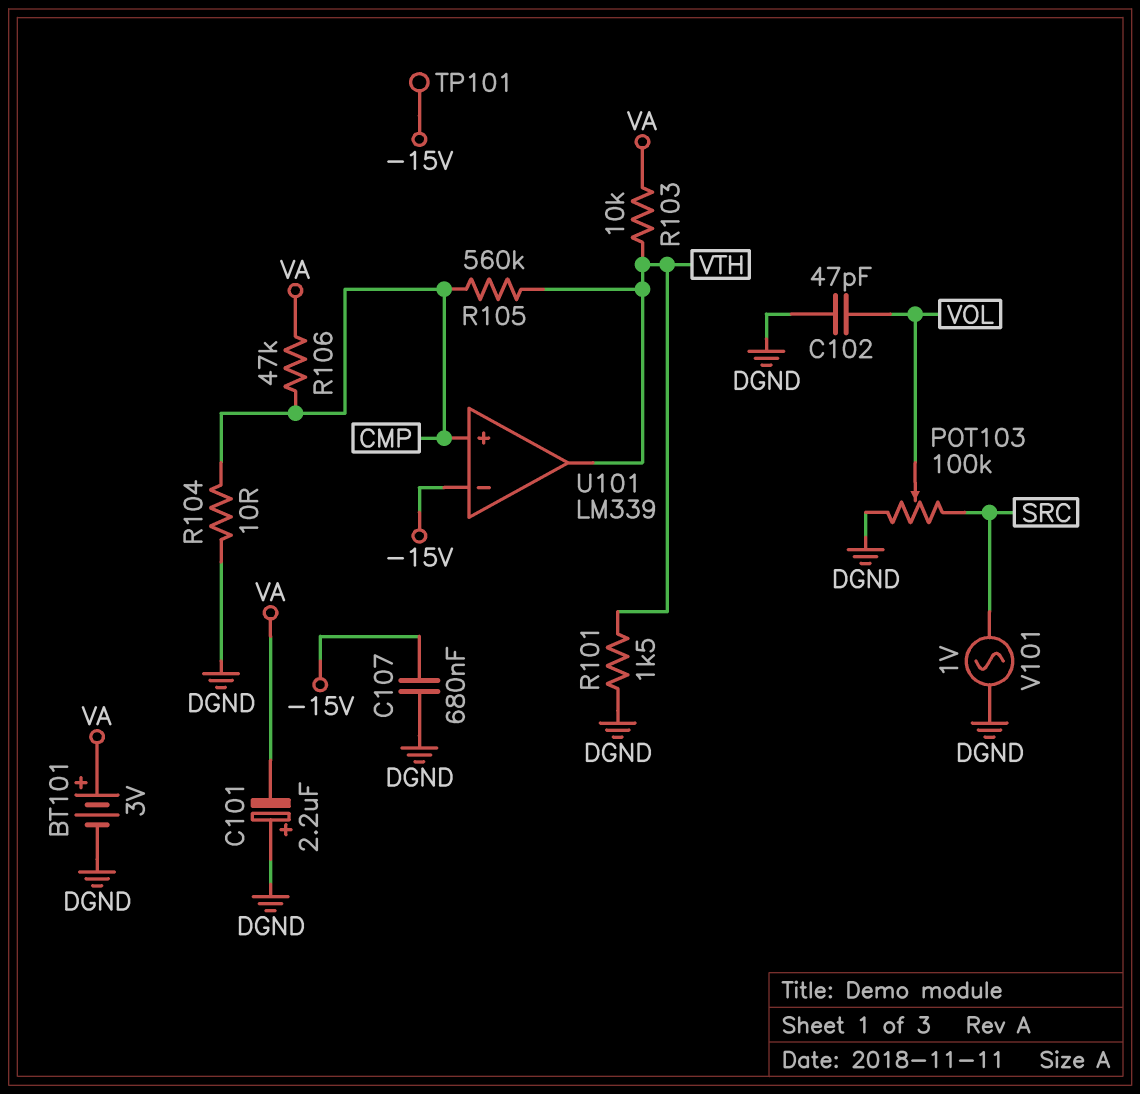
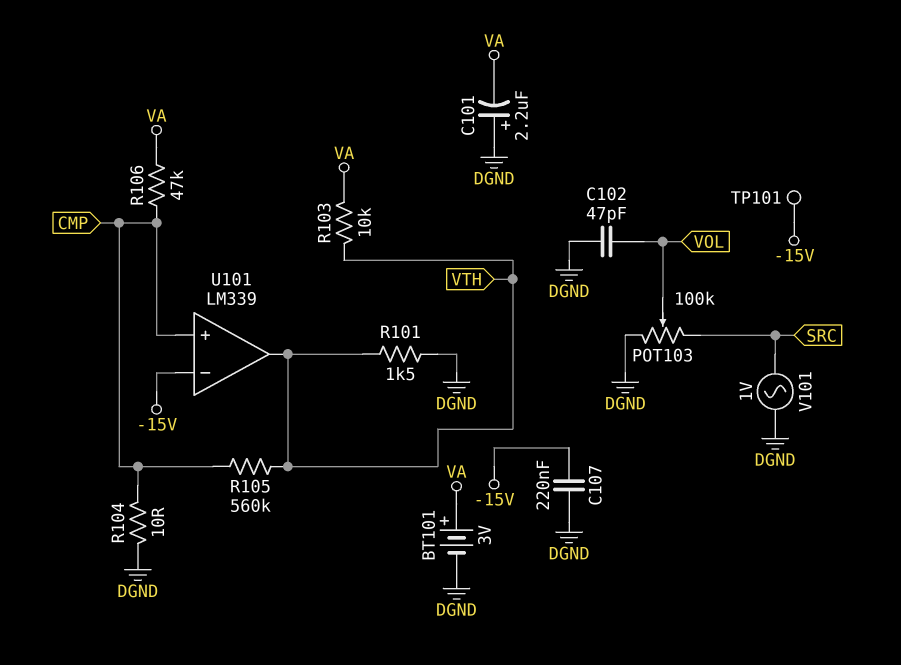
C107: 680nF (-15V, DGND) -> 220nF (-15V, DGND)

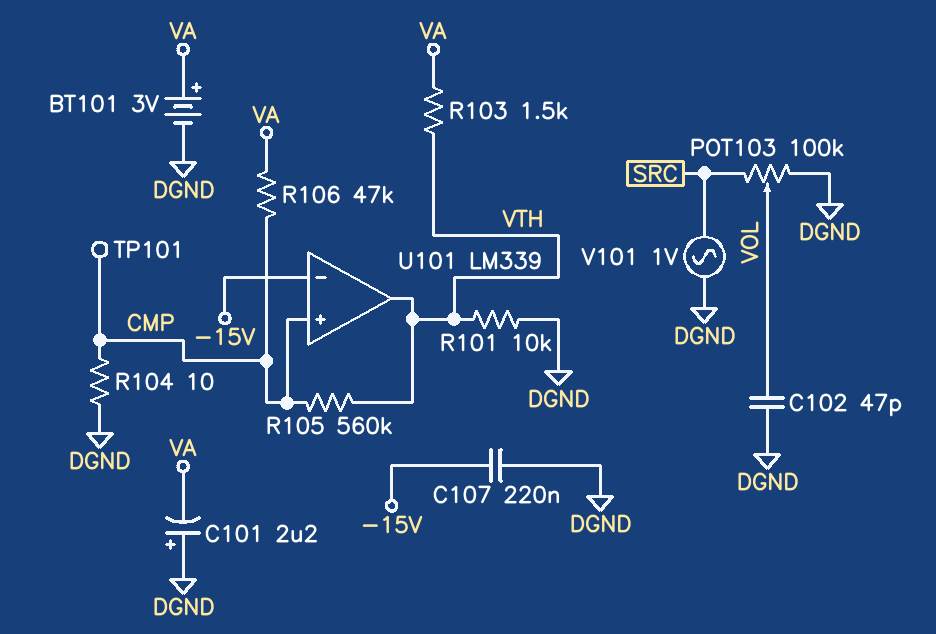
R101: 1.5k (DGND, VTH) -> 10k (DGND, VTH)
R103: 10k (VA, VTH) -> 1.5k (VA, VTH)
TP101: test point (-15V) -> test point (CMP)

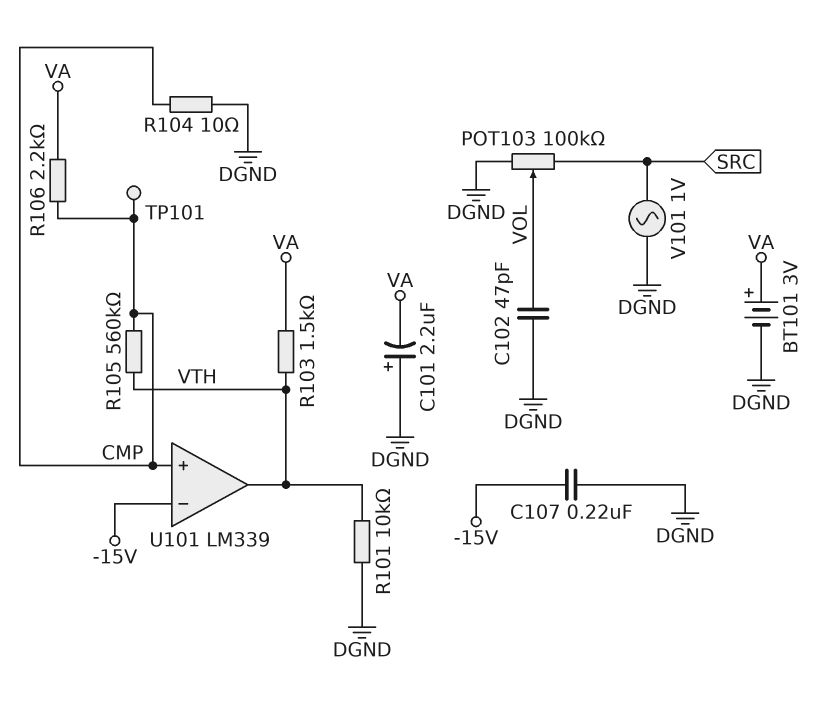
R106: 47k (CMP, VA) -> 2.2k (CMP, VA)

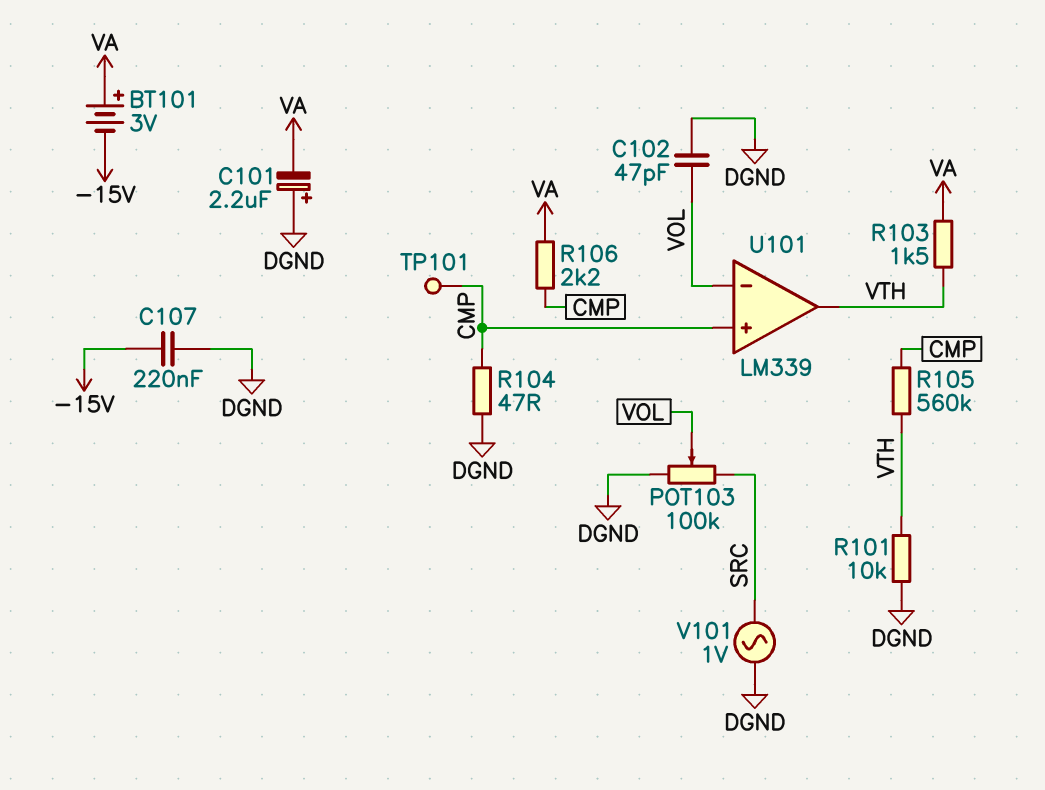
BT101: 3V (plus VA, minus DGND) -> 3V (plus VA, minus -15V)
R104: 10 (CMP, DGND) -> 47 (CMP, DGND)
U101 pin in-: -15V -> VOL

